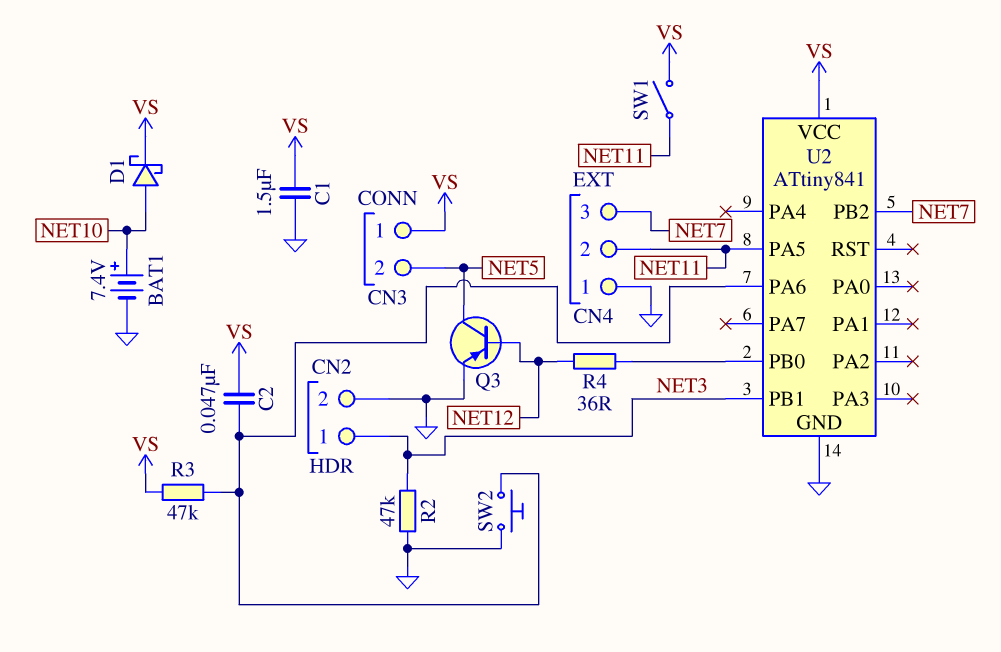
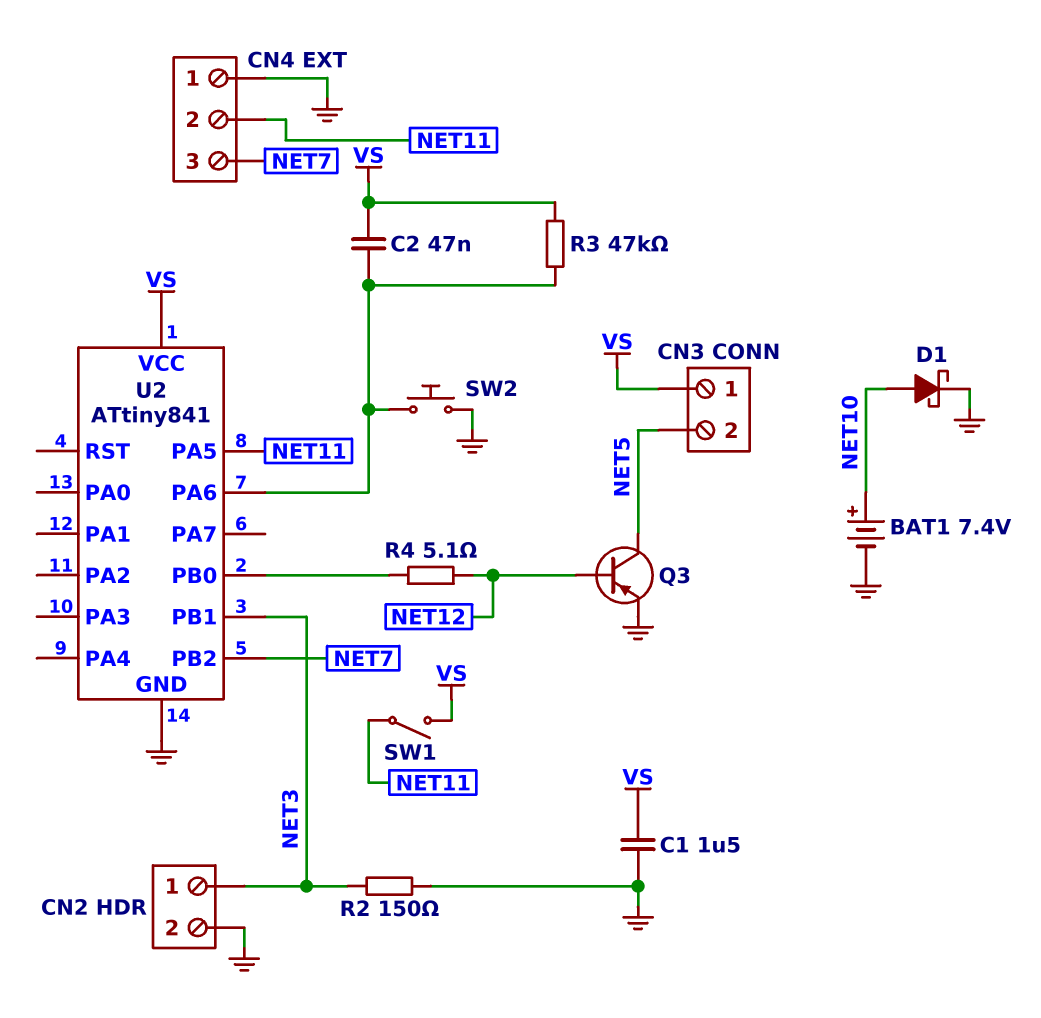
D1: schottky (A NET10, K VS) -> schottky (A NET10, K GND)
R2: 47k (GND, NET3) -> 150 (GND, NET3)
R4: 36 (NET12, U2/PB0) -> 5.1 (NET12, U2/PB0)

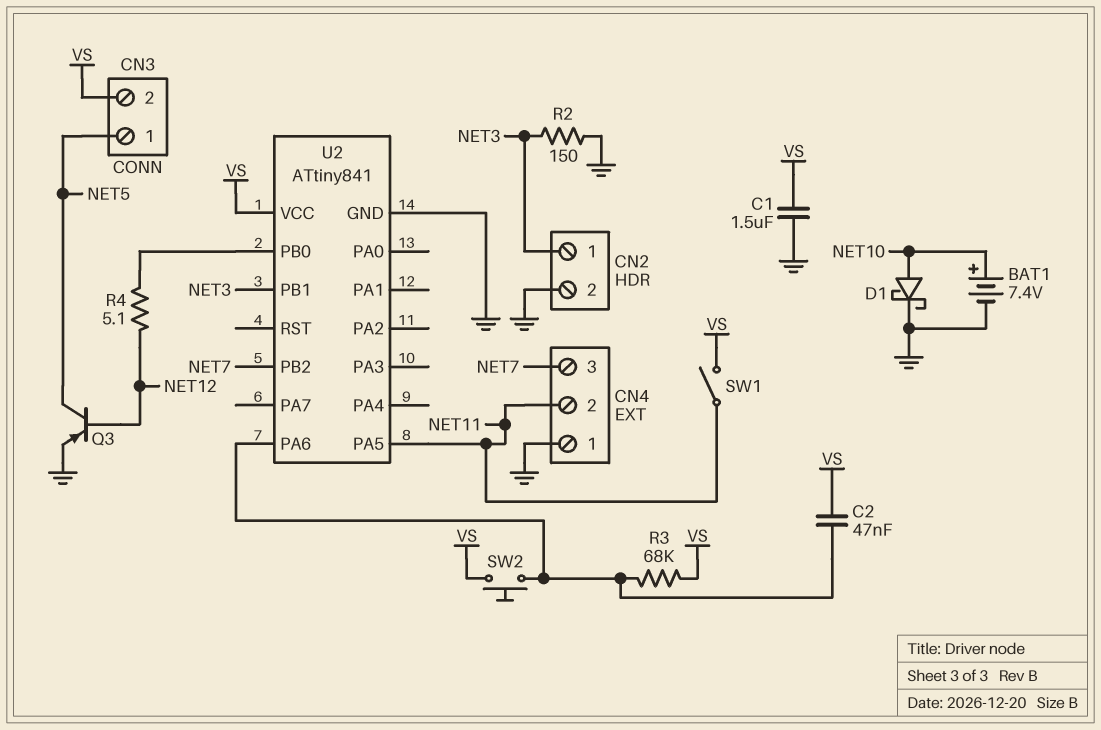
CN3 pin 1: VS -> NET5
CN3 pin 2: NET5 -> VS
R3: 47k (U2/PA6, VS) -> 68k (U2/PA6, VS)
SW2: button (GND, U2/PA6) -> button (U2/PA6, VS)

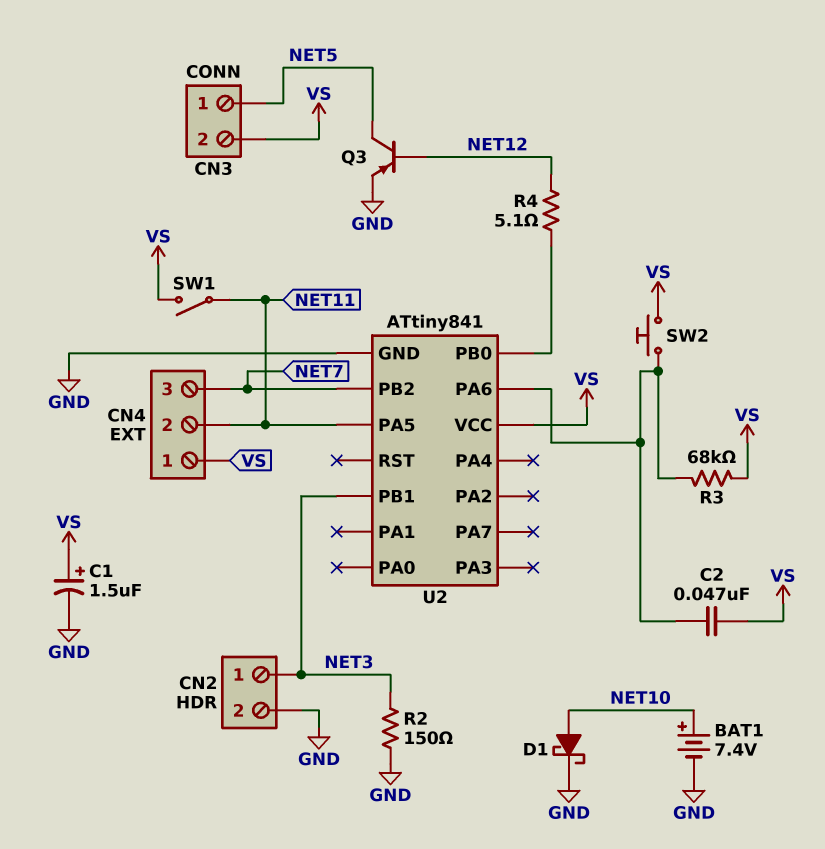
C1: 1.5uF (GND, VS) -> 1.5uF (plus VS, minus GND)
CN4 pin 1: GND -> VS

